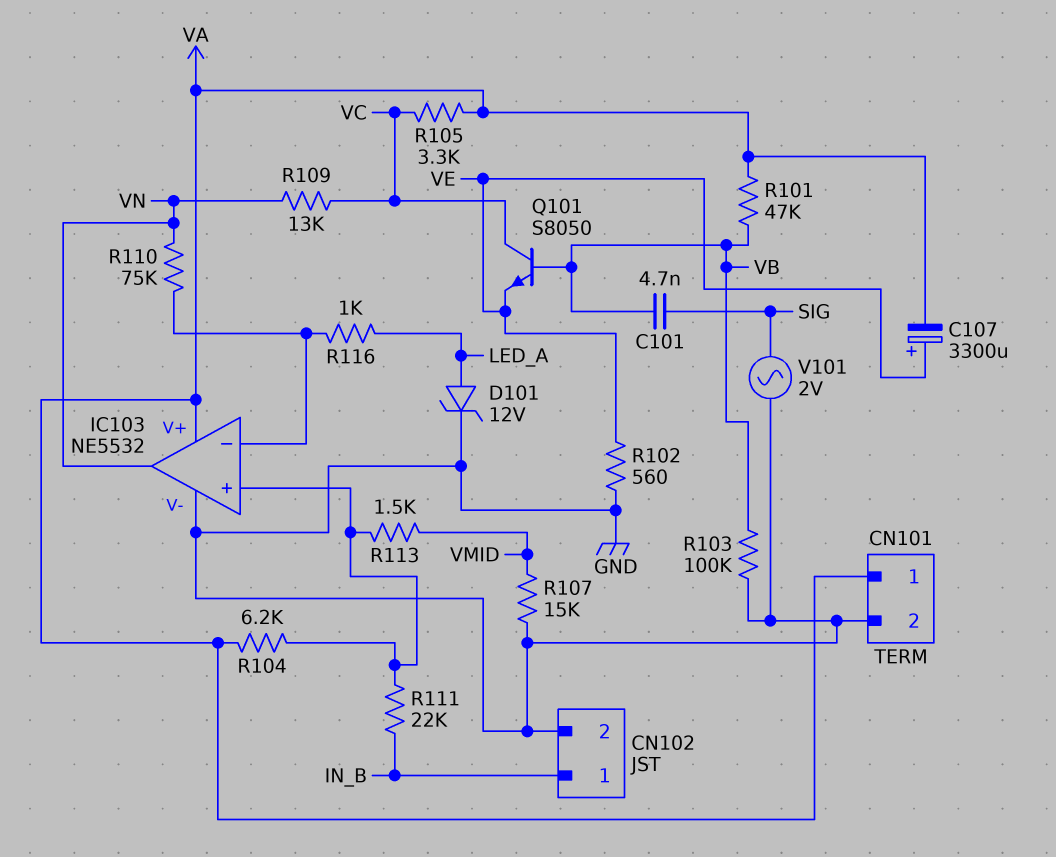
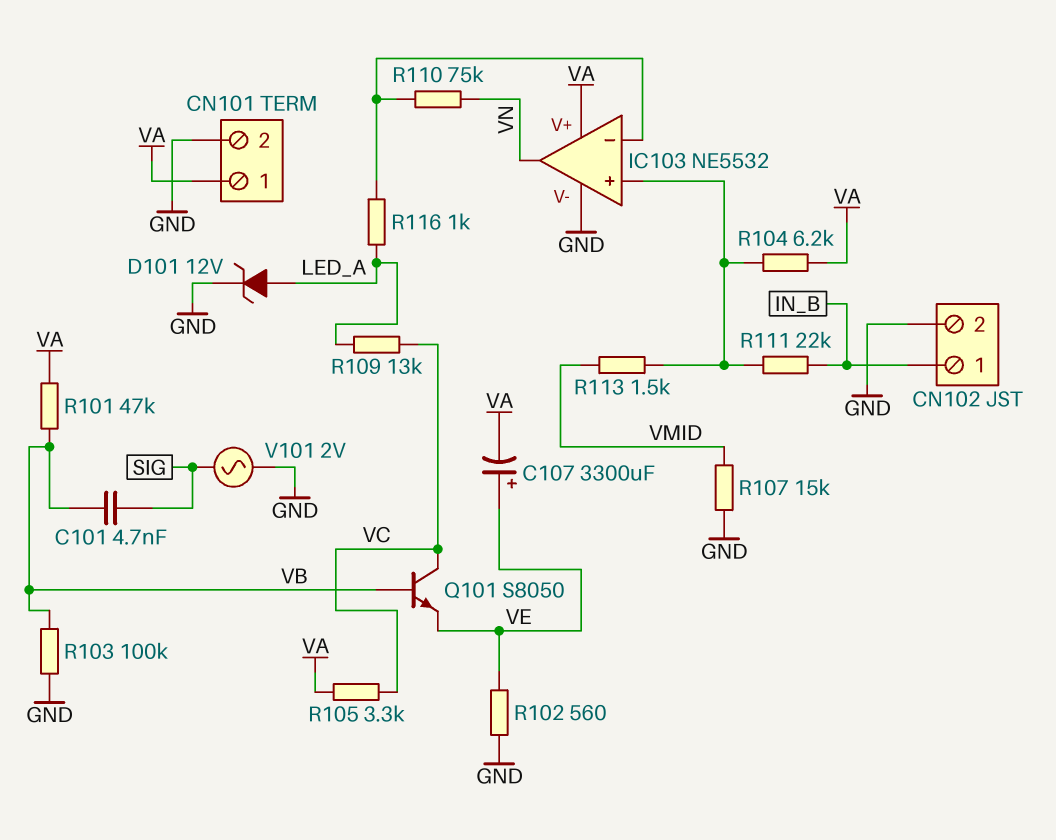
R109: 13k (VC, VN) -> 13k (LED_A, VC)

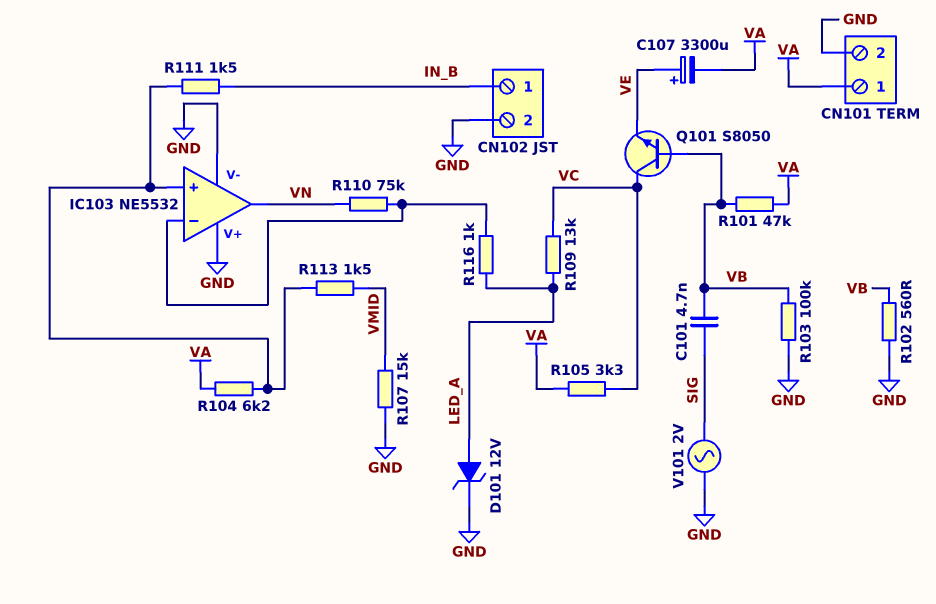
IC103 pin V+: VA -> GND
R102: 560 (GND, VE) -> 560 (GND, VB)
R111: 22k (IC103/in+, IN_B) -> 1.5k (IC103/in+, IN_B)

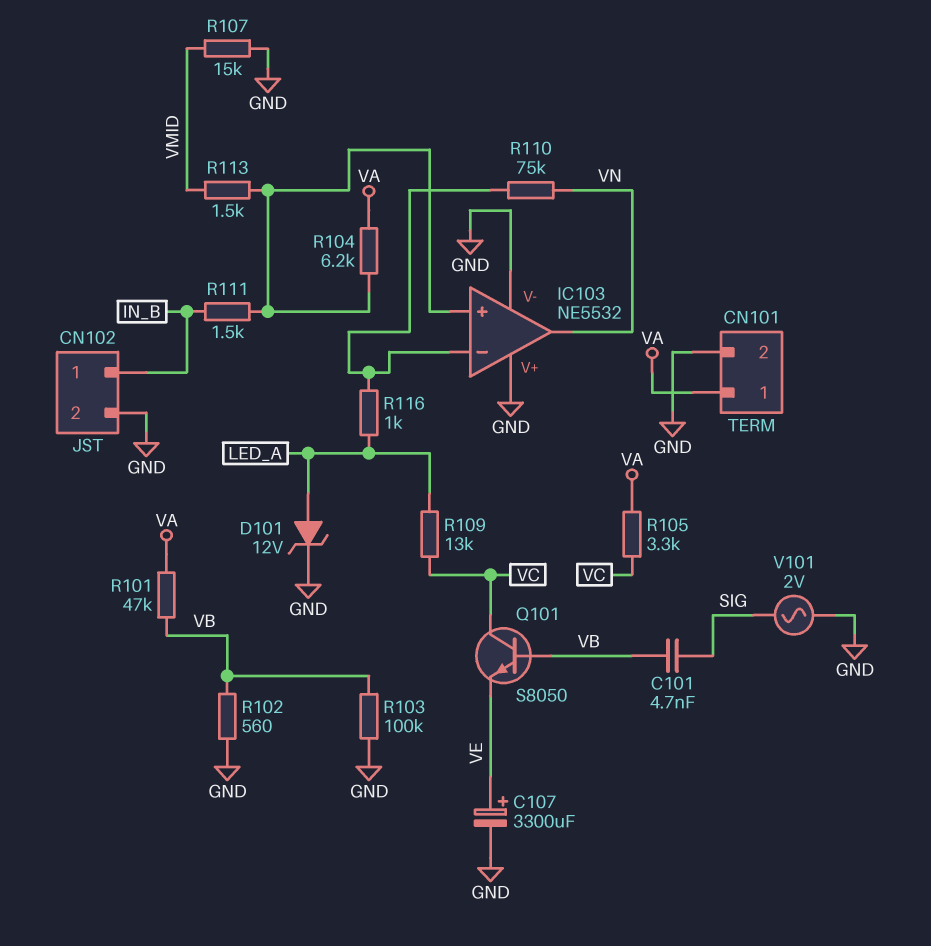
C107: 3300uF (plus VE, minus VA) -> 3300uF (plus VE, minus GND)

